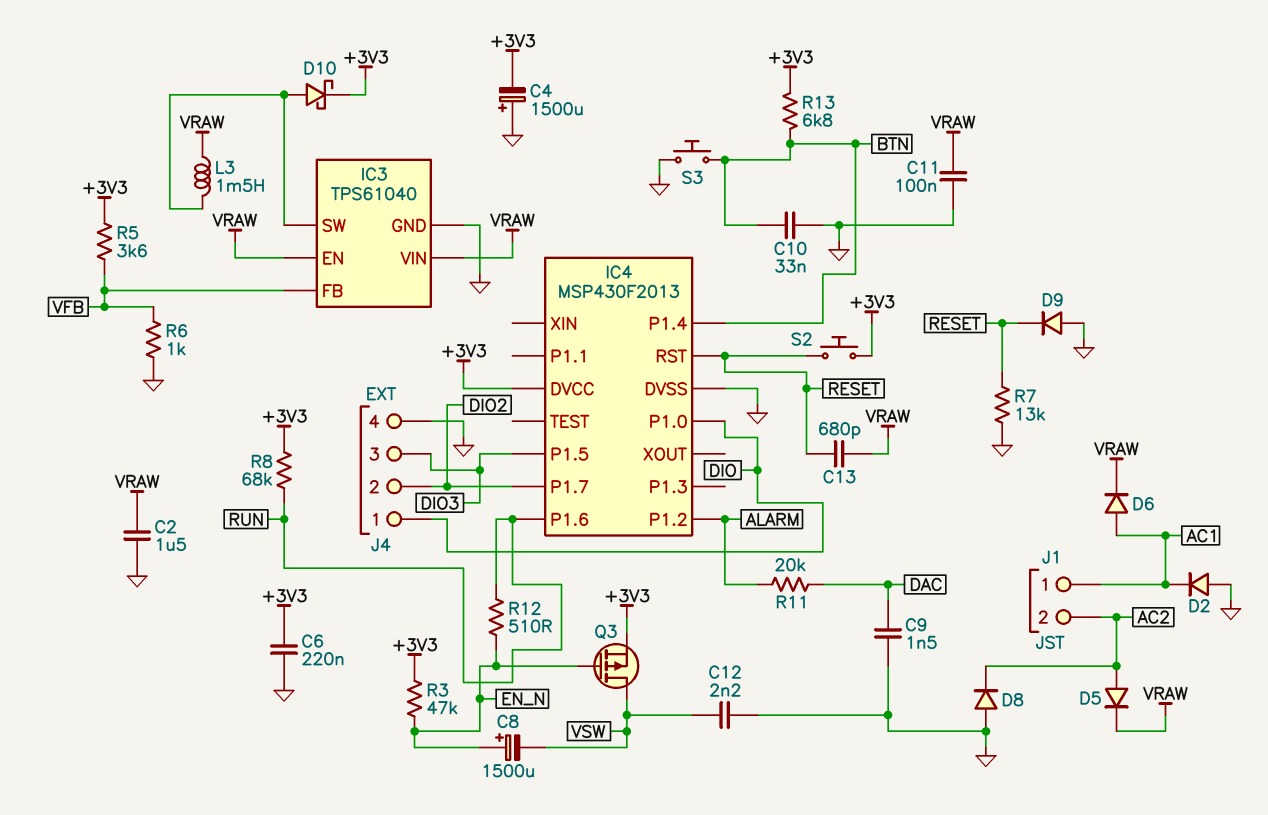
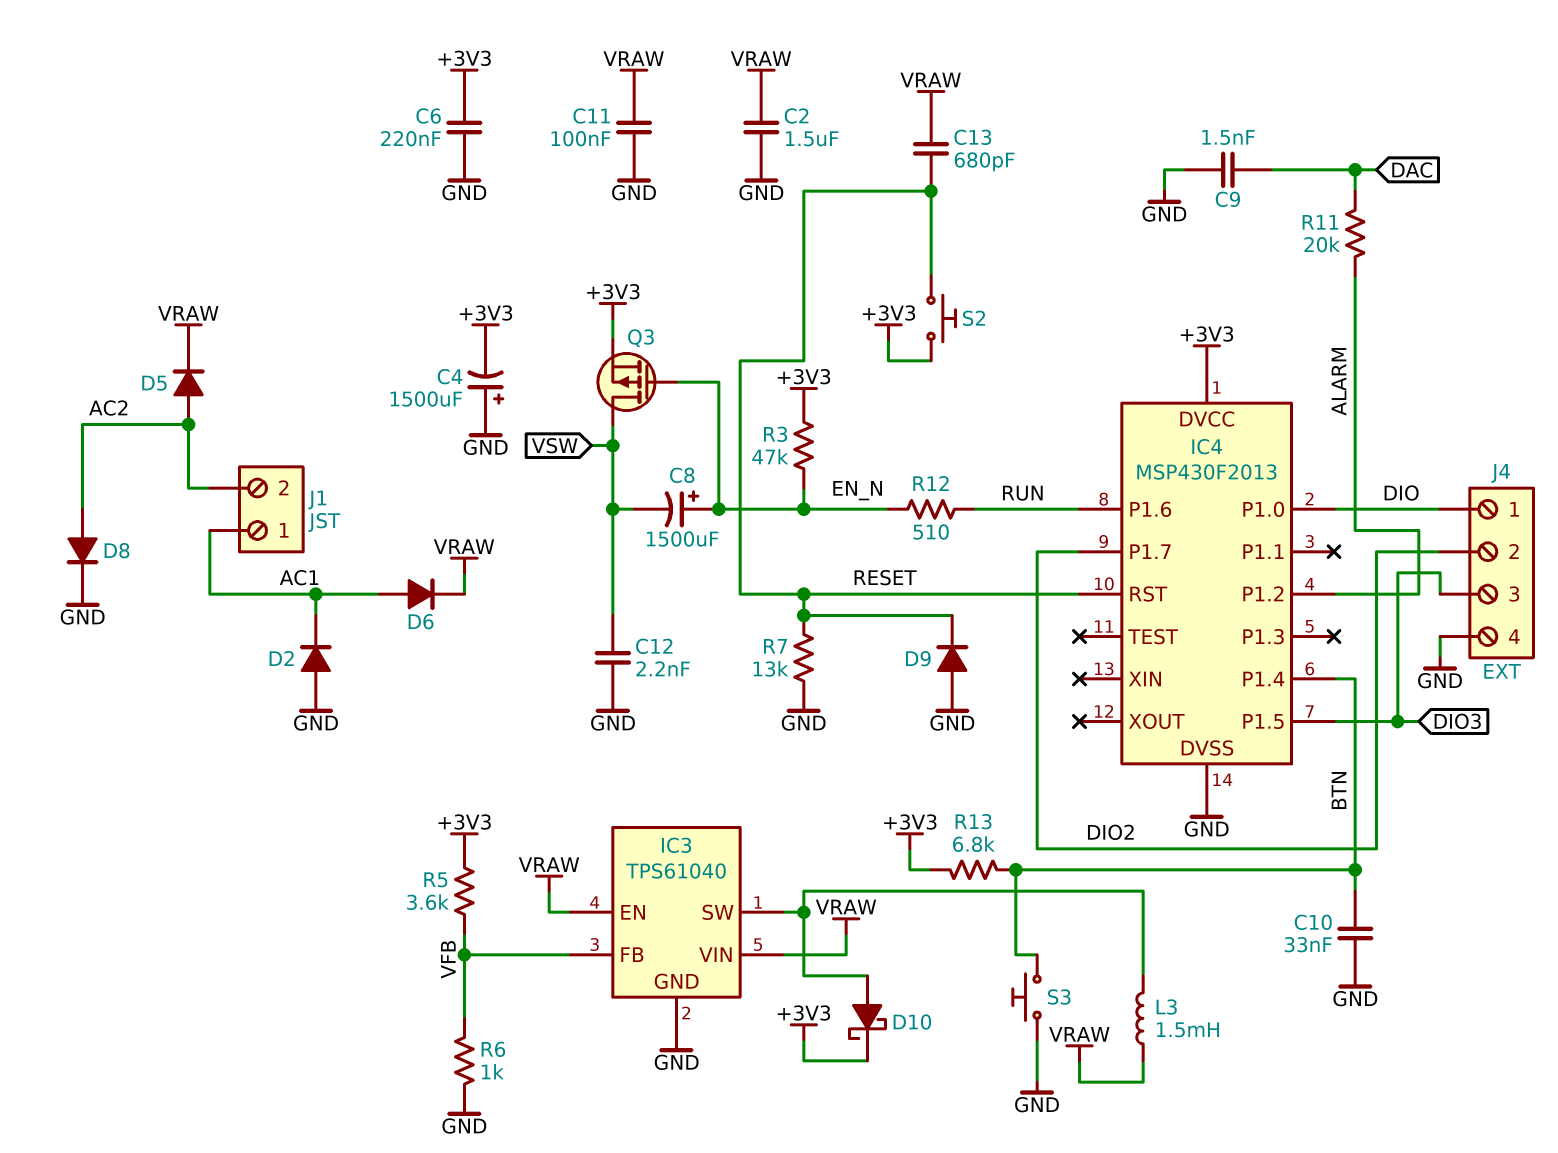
D8: diode (A GND, K AC2) -> diode (A AC2, K GND)
R8: 68k (+3V3, RUN) -> none

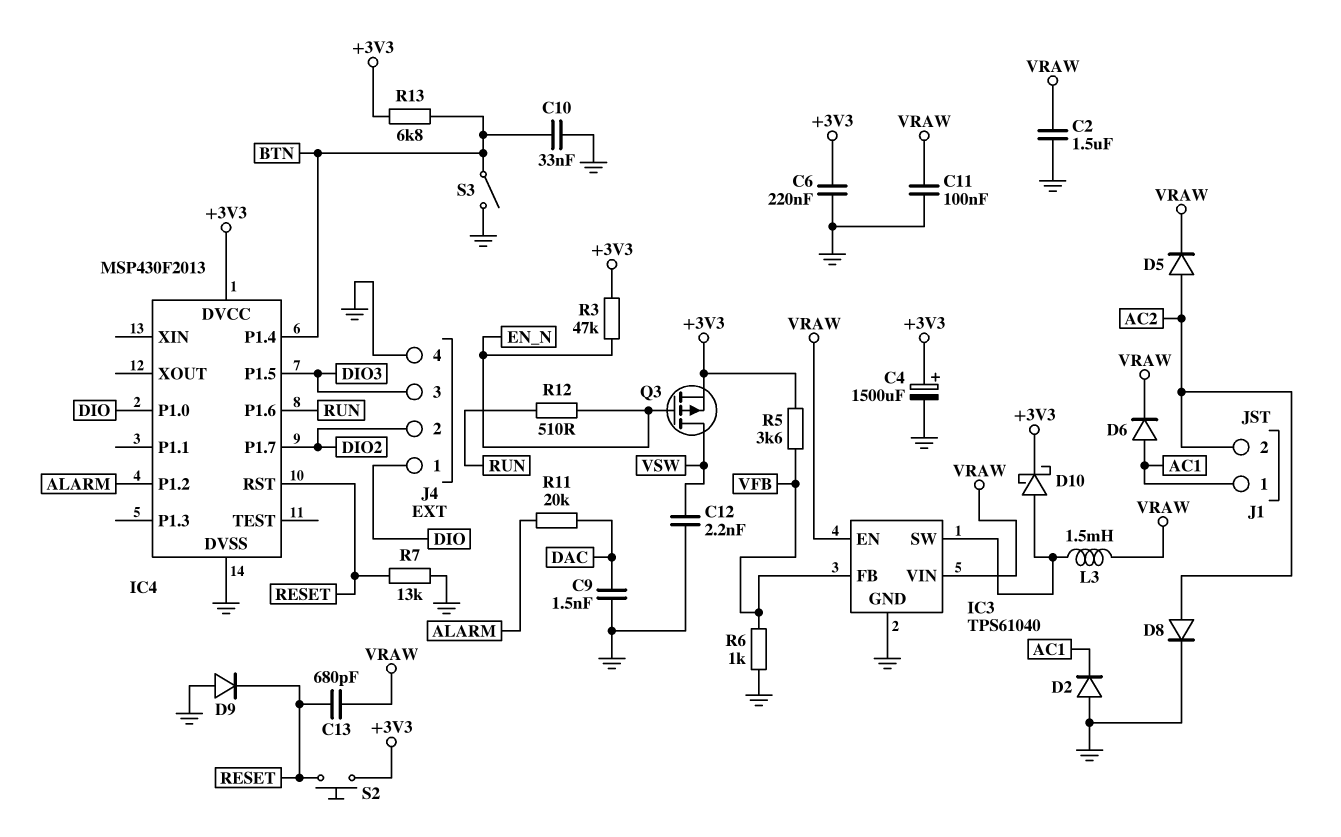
C4: 1500uF (plus GND, minus +3V3) -> 1500uF (plus +3V3, minus GND)
C8: 1500uF (plus EN_N, minus VSW) -> none
S3: button (BTN, GND) -> switch (BTN, GND)

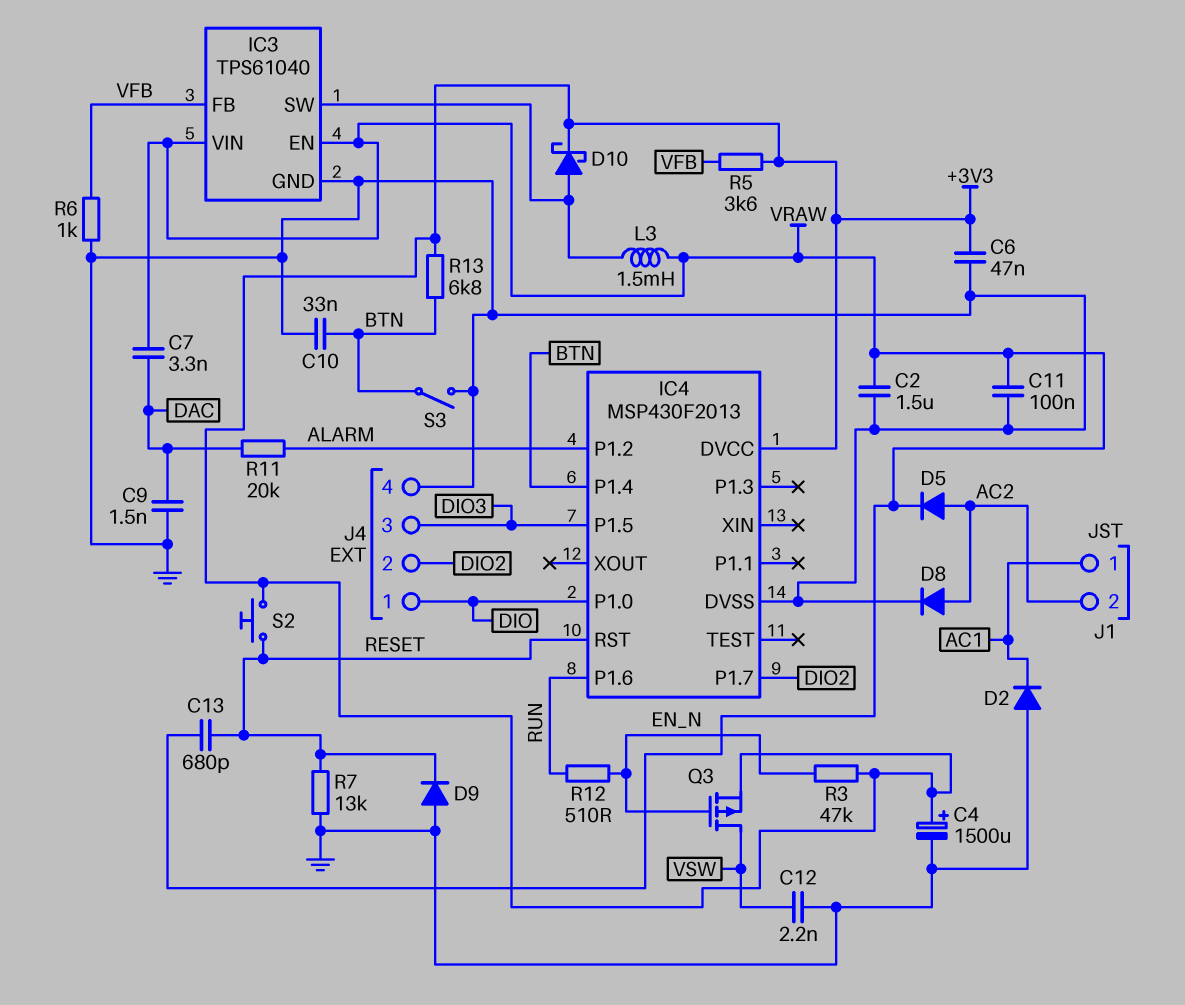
C6: 220nF (+3V3, GND) -> 47nF (+3V3, GND)
C7: none -> 3.3nF (DAC, VRAW)
D6: diode (A AC1, K VRAW) -> none

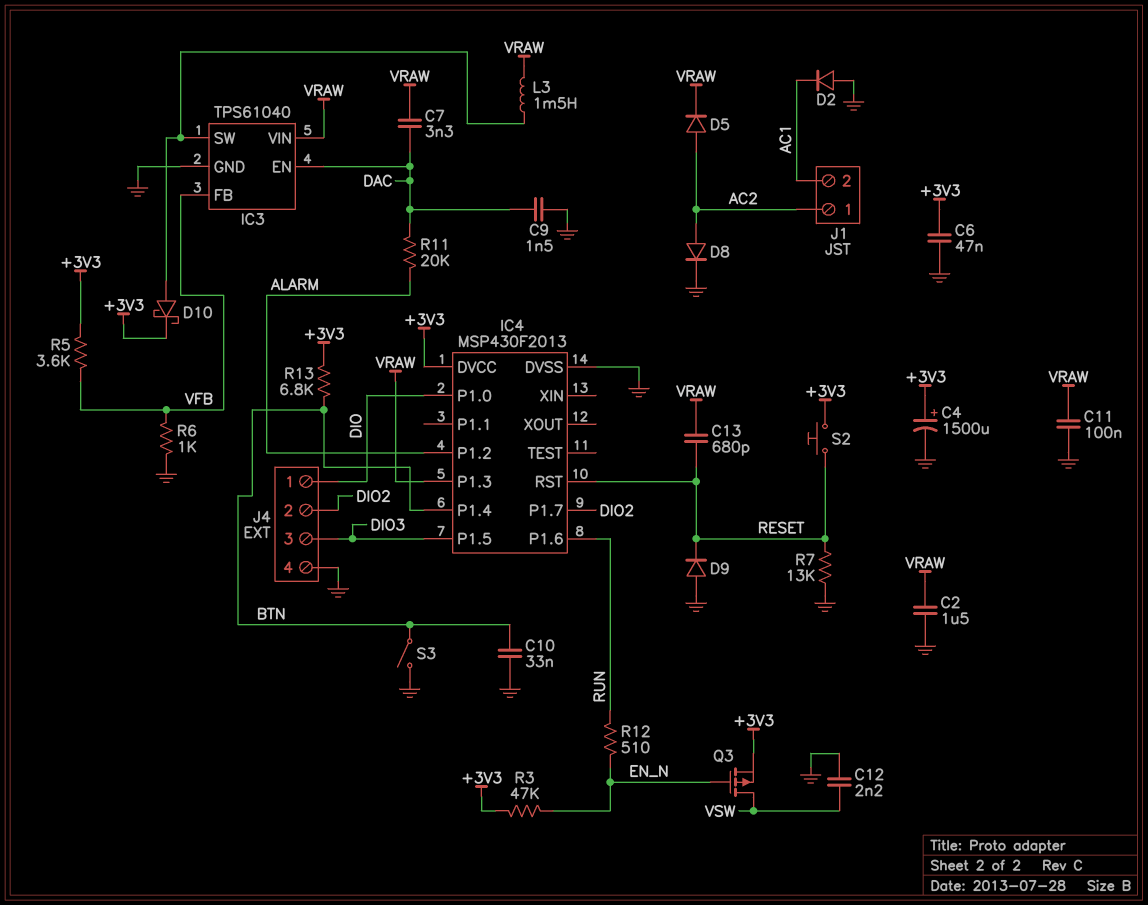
IC3 pin EN: VRAW -> DAC
IC4 pin P1.3: none -> VRAW
J1 pin 1: AC1 -> AC2
J1 pin 2: AC2 -> AC1

